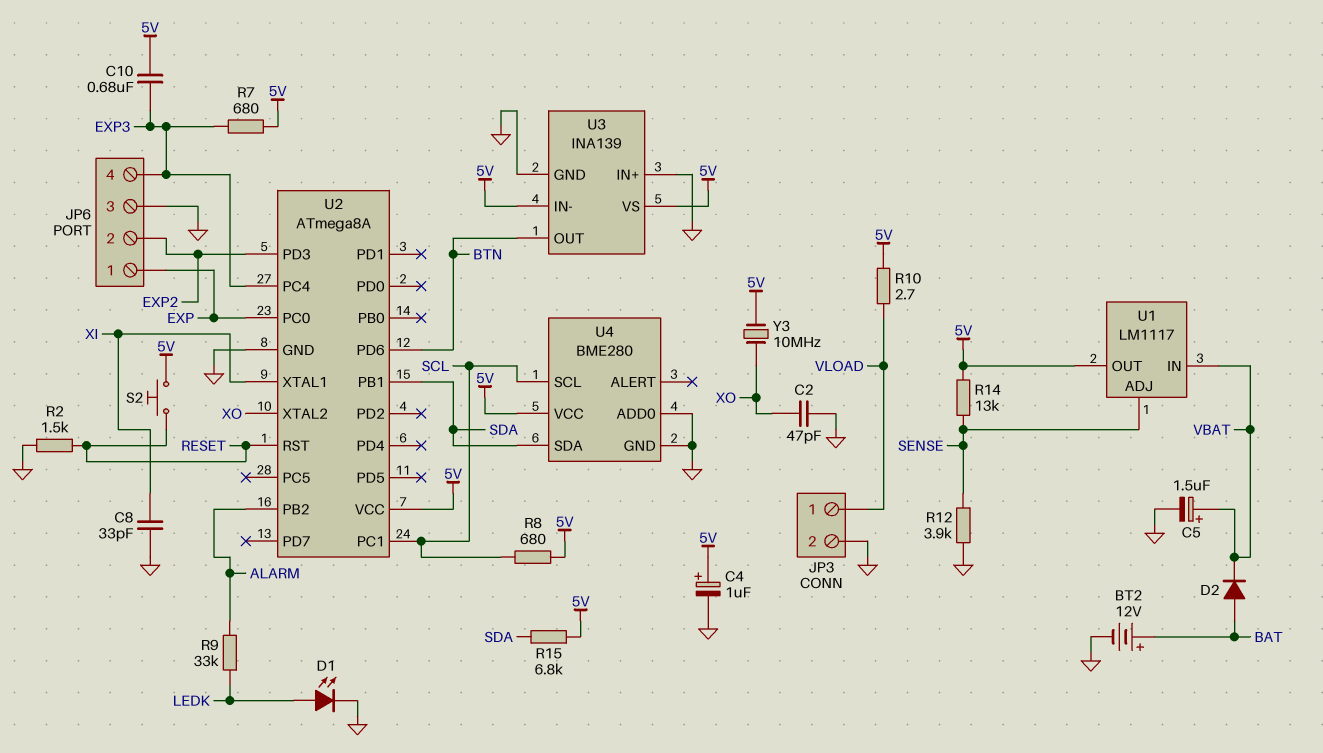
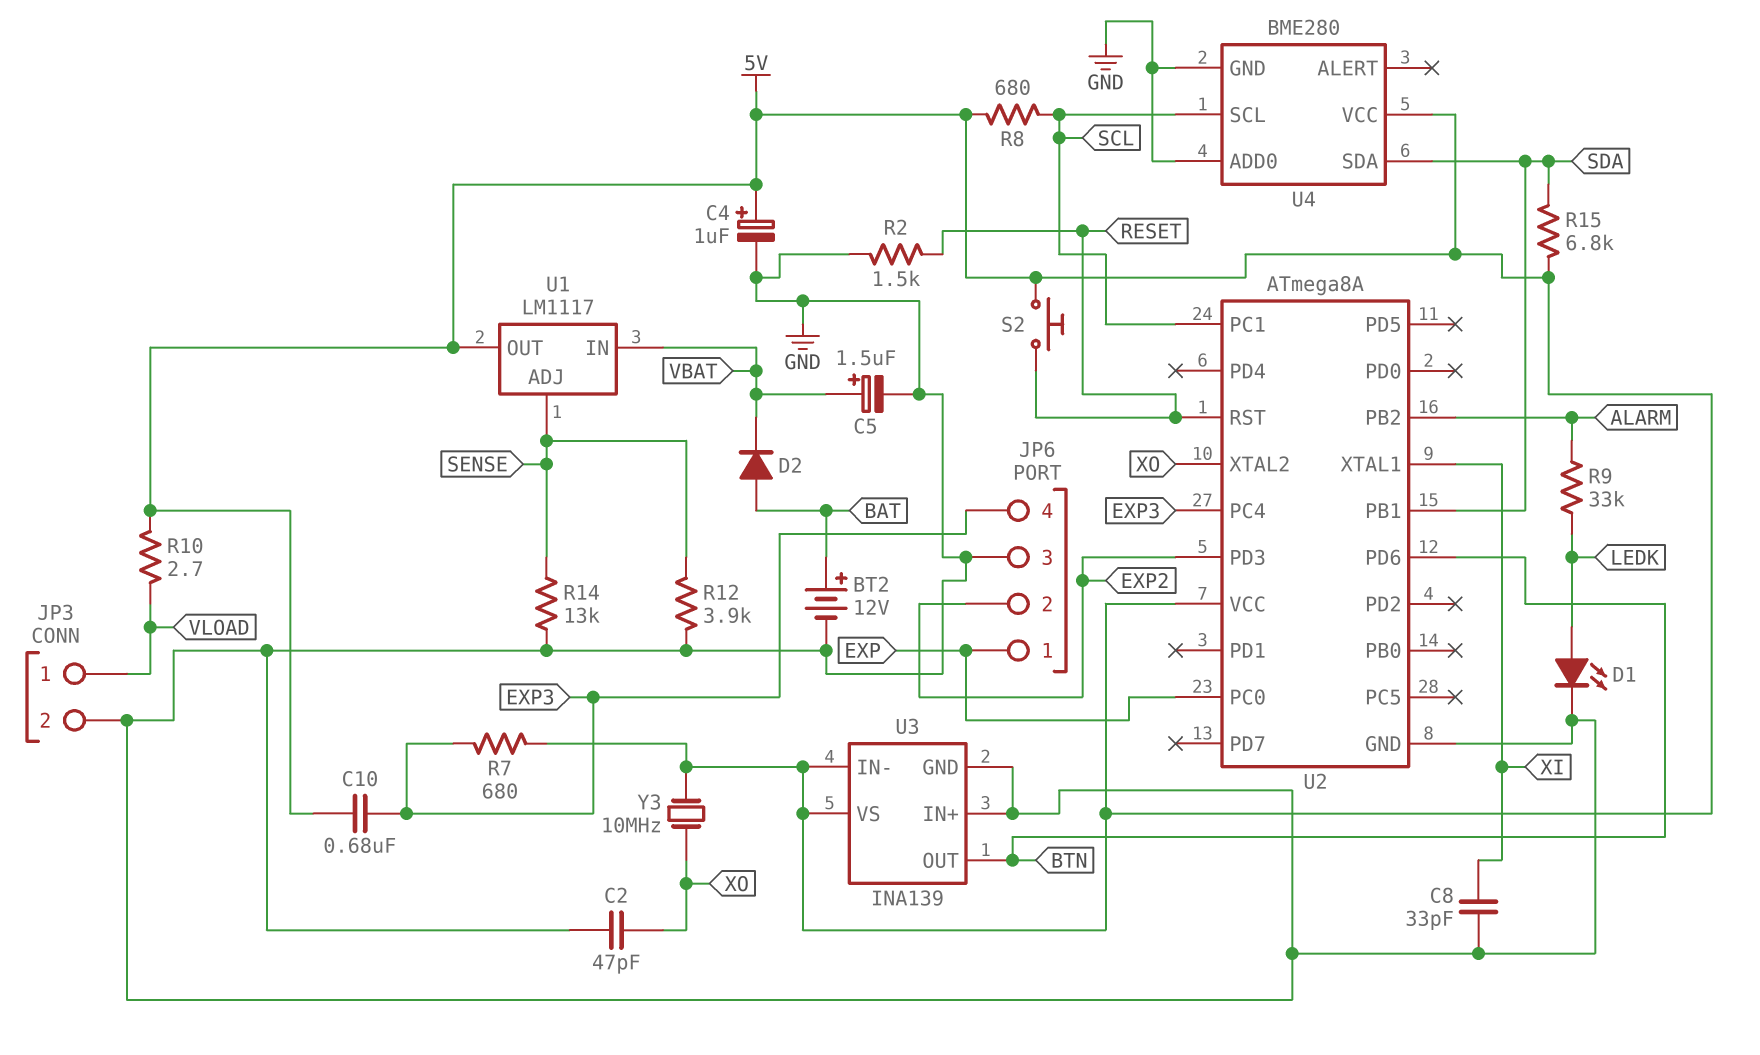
R14: 13k (5V, SENSE) -> 13k (GND, SENSE)

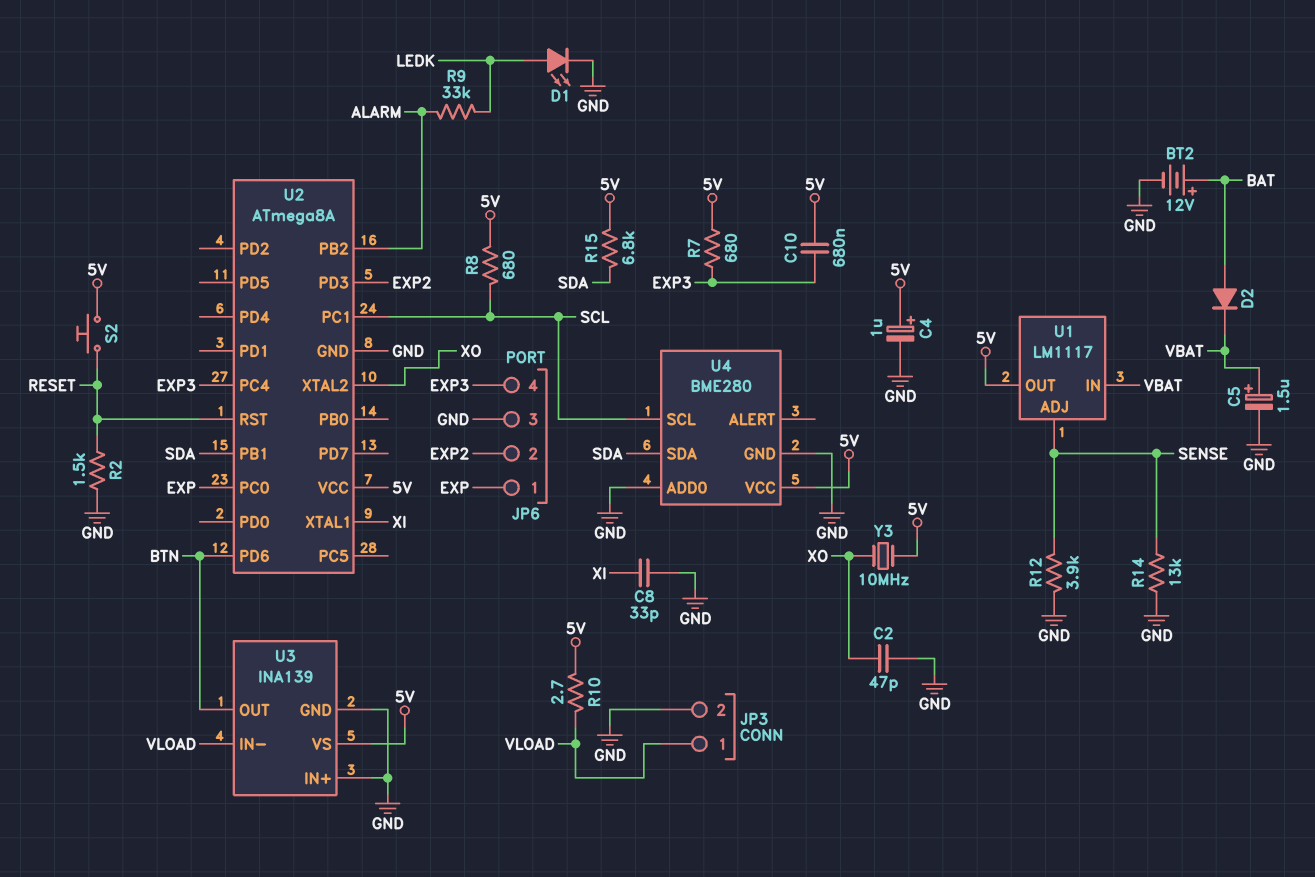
U3 pin IN-: 5V -> VLOAD

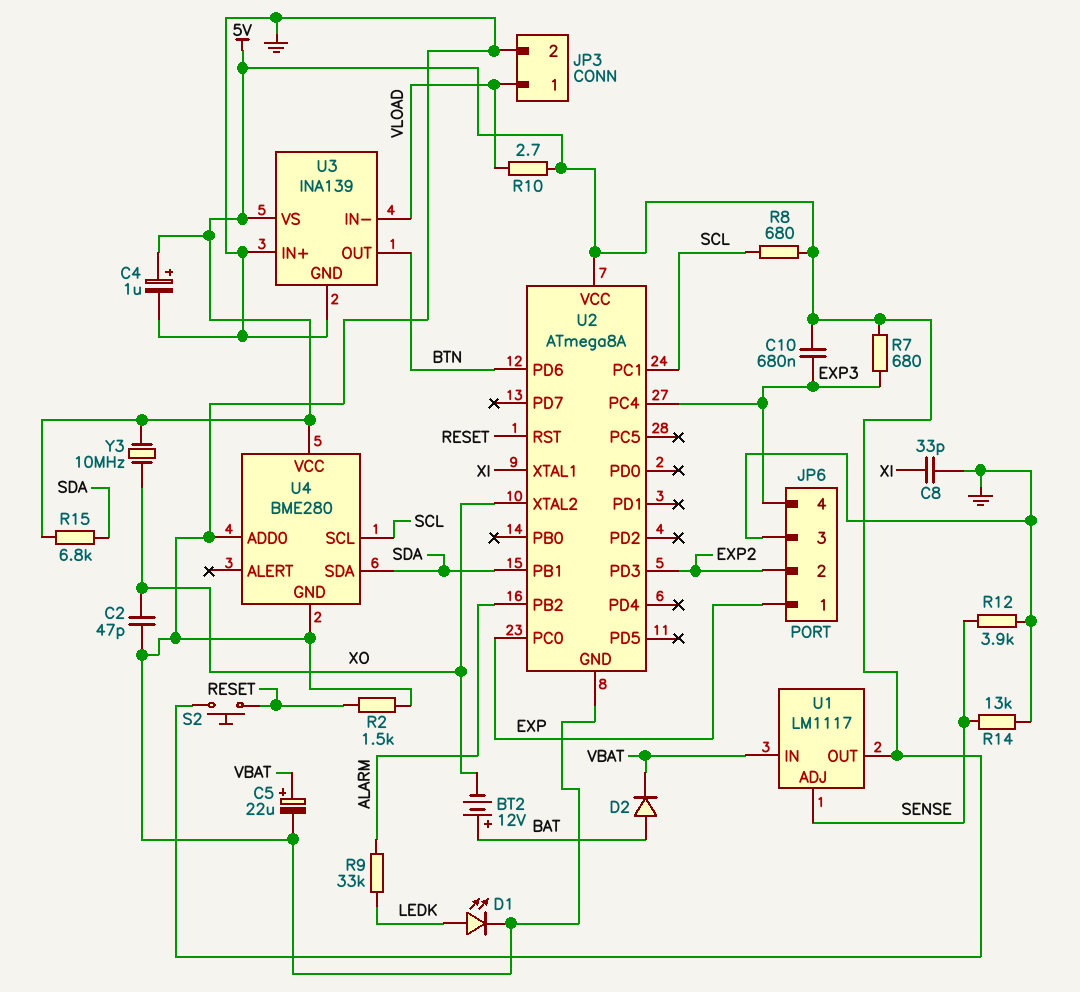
BT2: 12V (plus BAT, minus GND) -> 12V (plus BAT, minus XO)
C5: 1.5uF (plus VBAT, minus GND) -> 22uF (plus VBAT, minus GND)

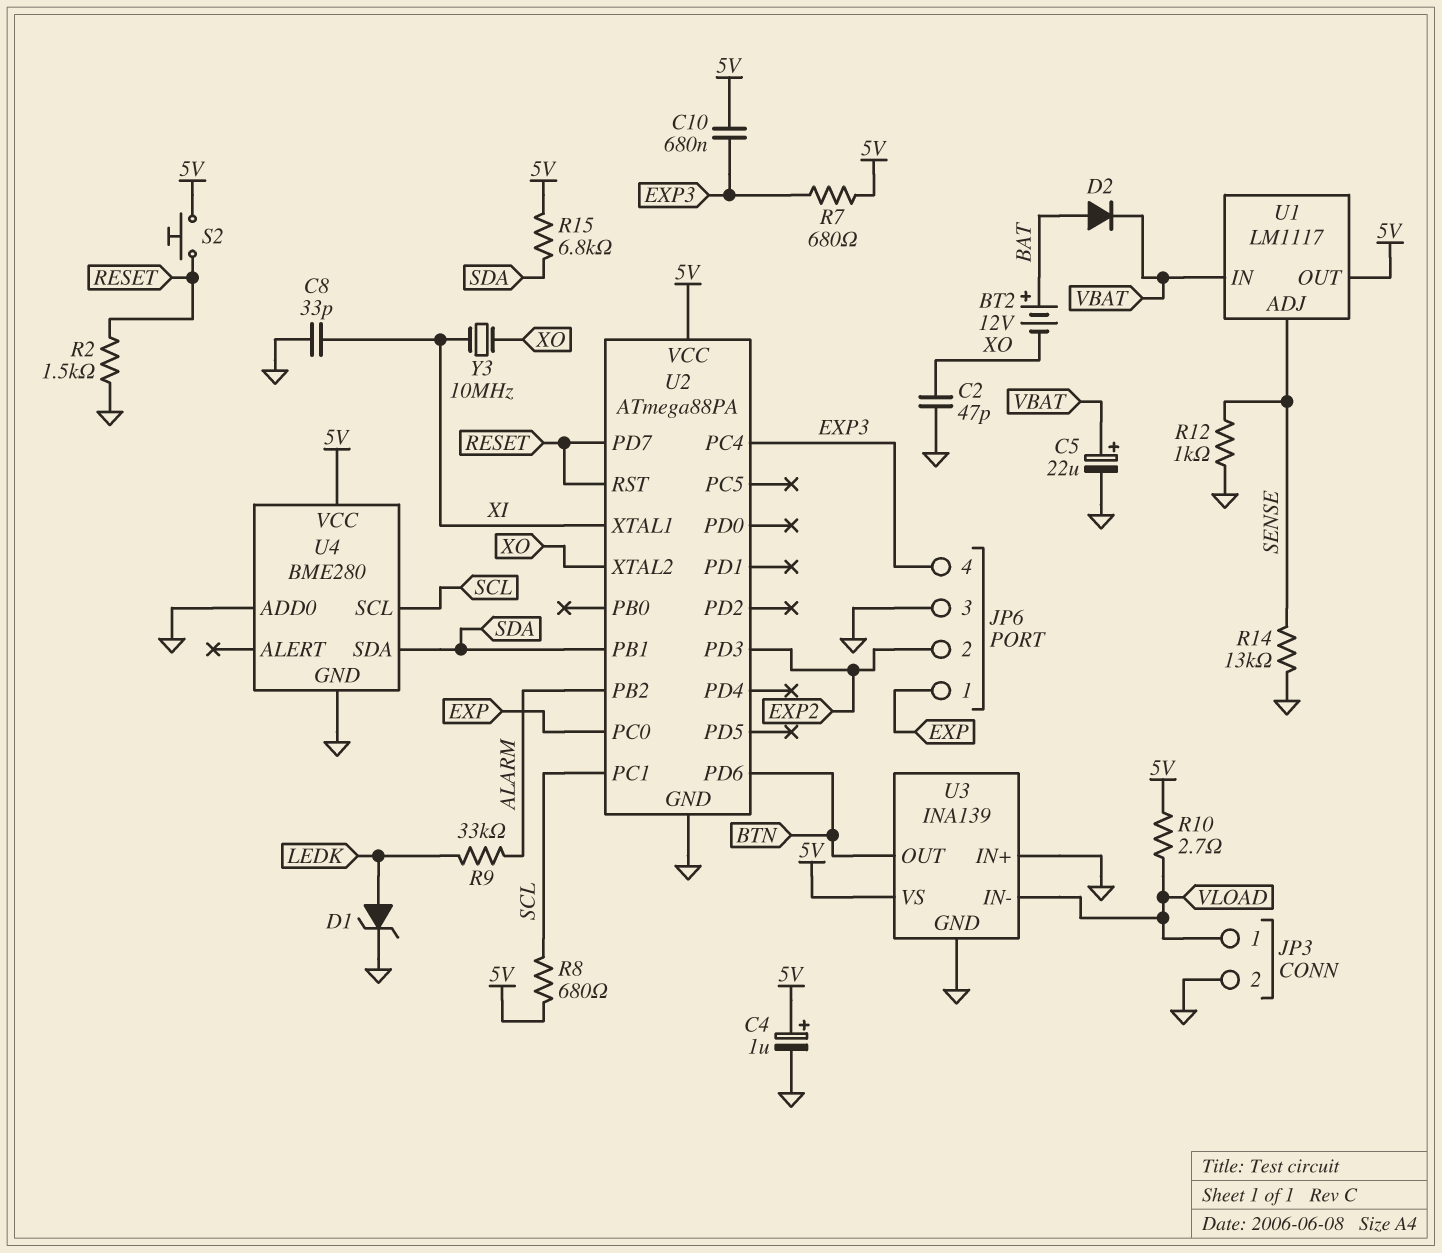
D1: LED (A LEDK, K GND) -> zener (A LEDK, K GND)
R12: 3.9k (GND, SENSE) -> 1k (GND, SENSE)
U2: ATmega8A -> ATmega88PA
U2 pin PD7: none -> RESET
Y3: 10MHz (5V, XO) -> 10MHz (XI, XO)

